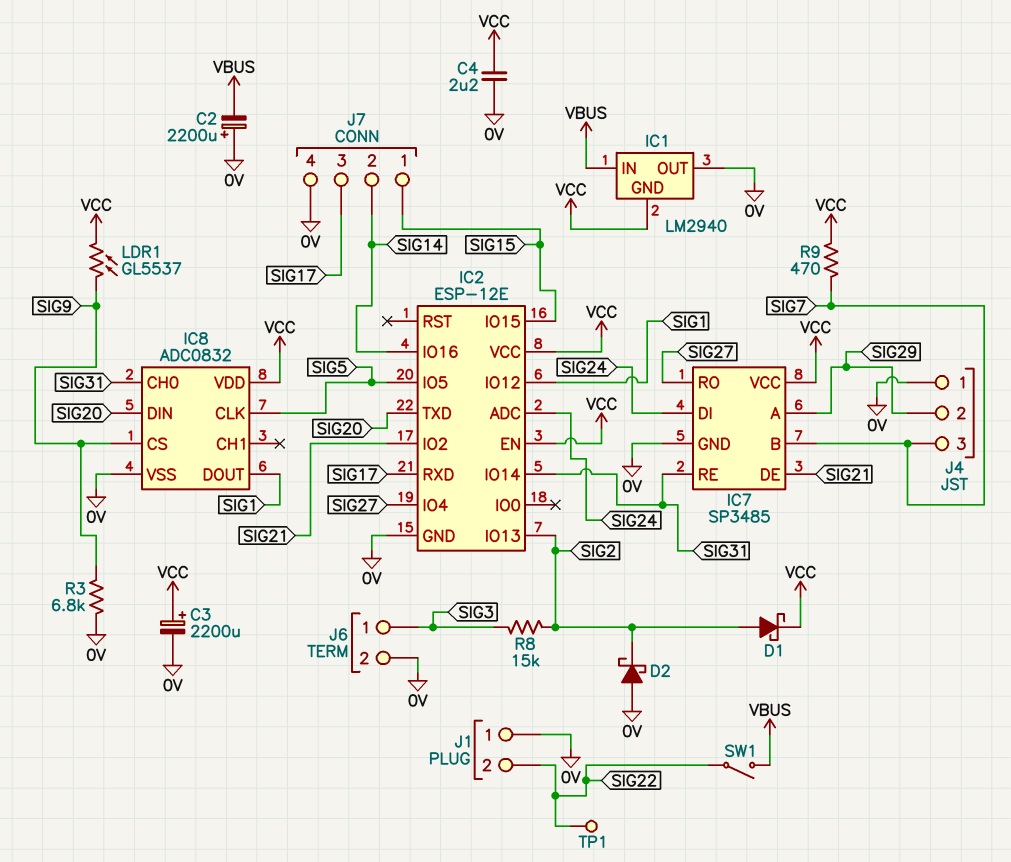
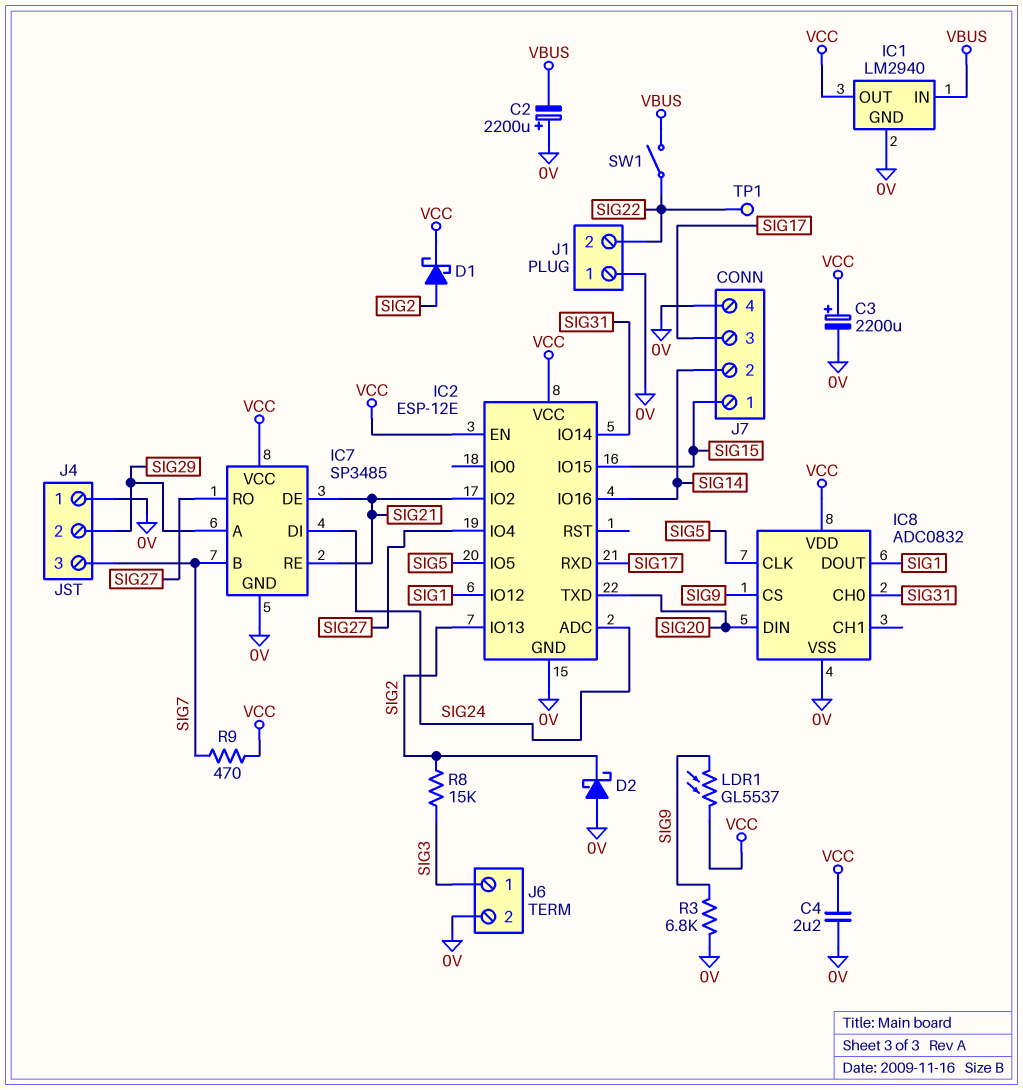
IC1 pin GND: VCC -> 0V
IC1 pin OUT: 0V -> VCC
IC7 pin RE: SIG31 -> SIG21

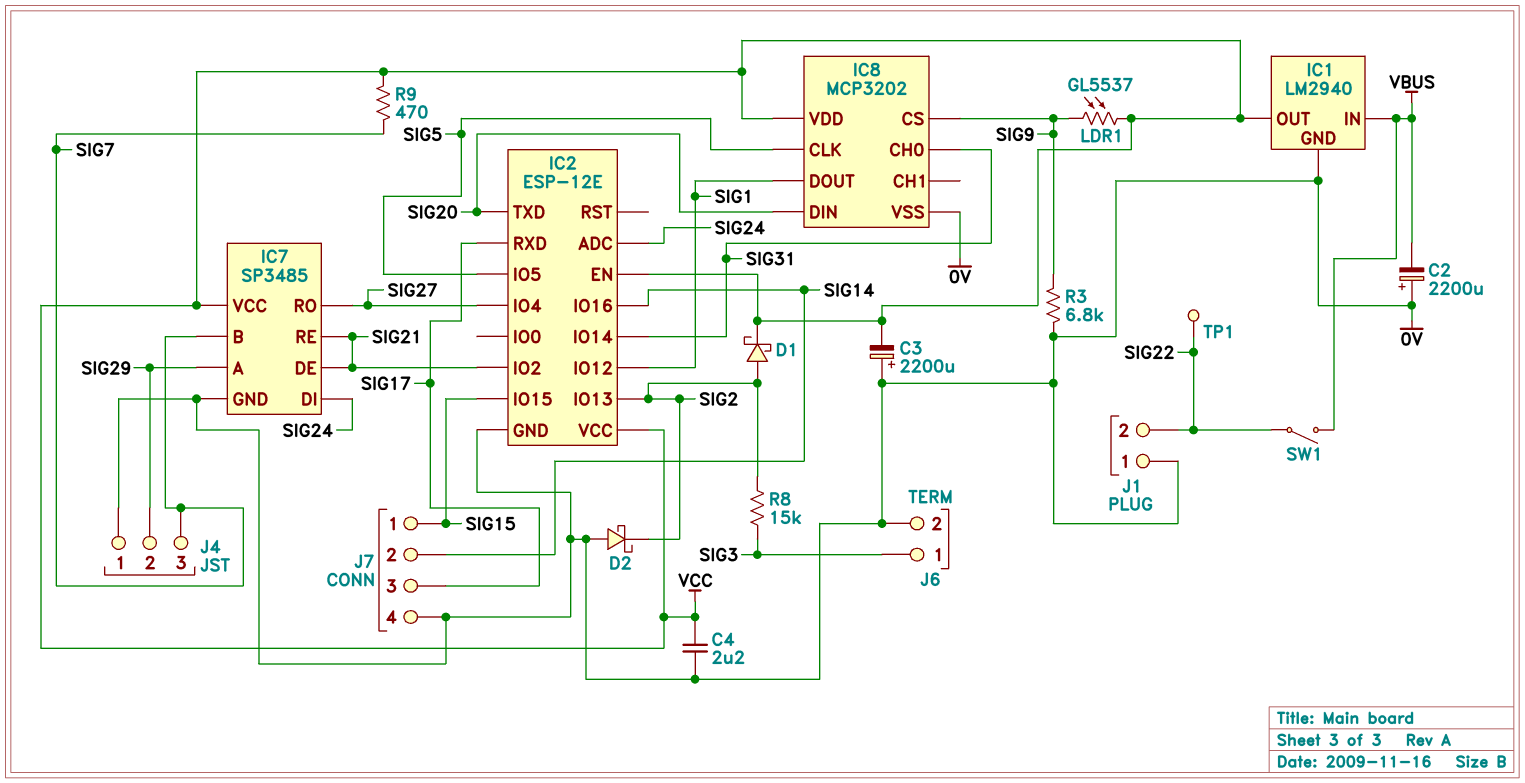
C3: 2200uF (plus VCC, minus 0V) -> 2200uF (plus 0V, minus VCC)
IC8: ADC0832 -> MCP3202

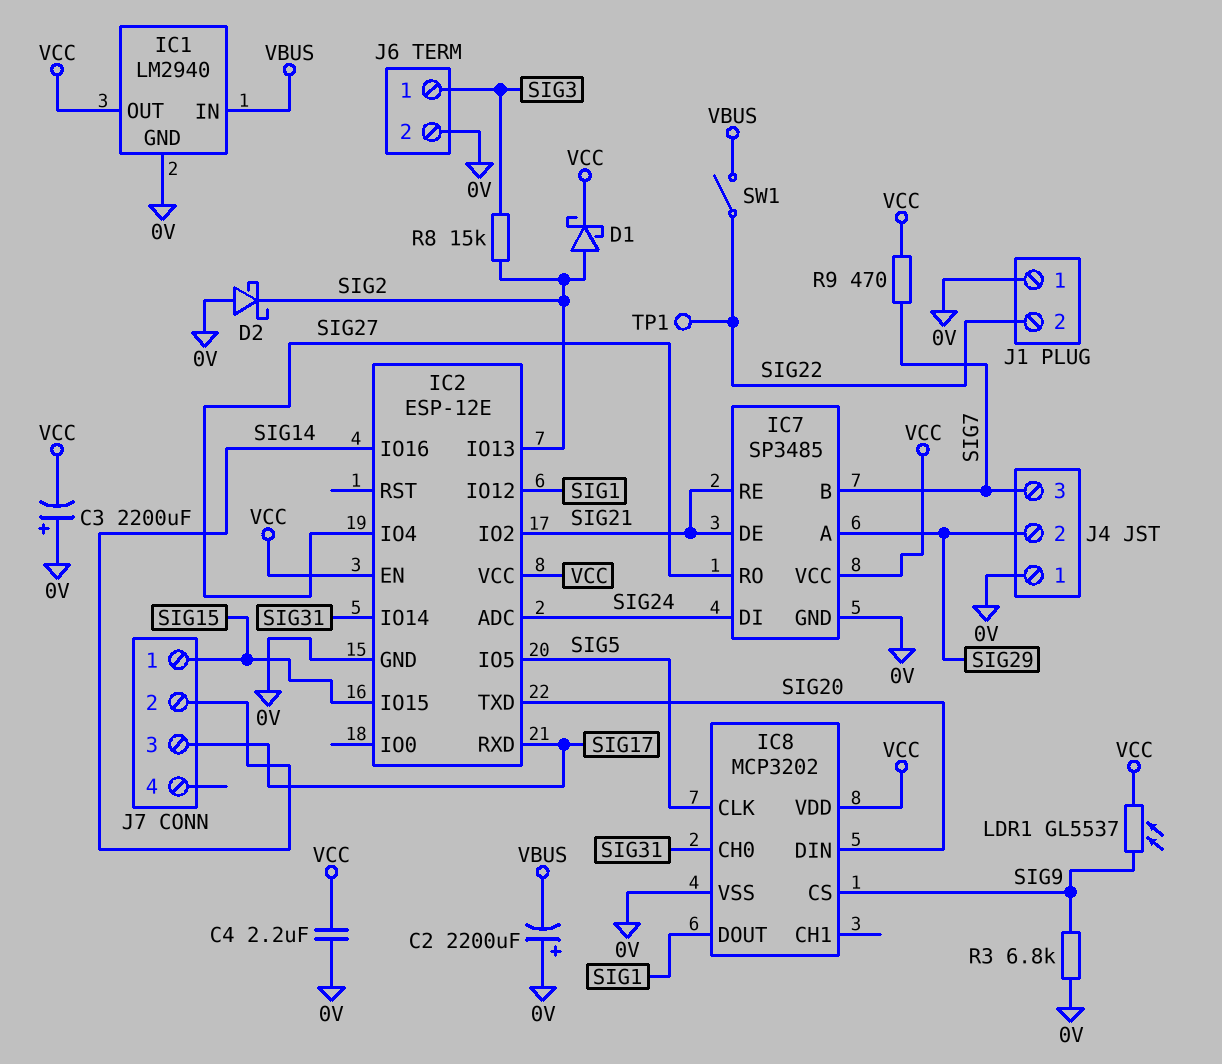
J7 pin 4: 0V -> none

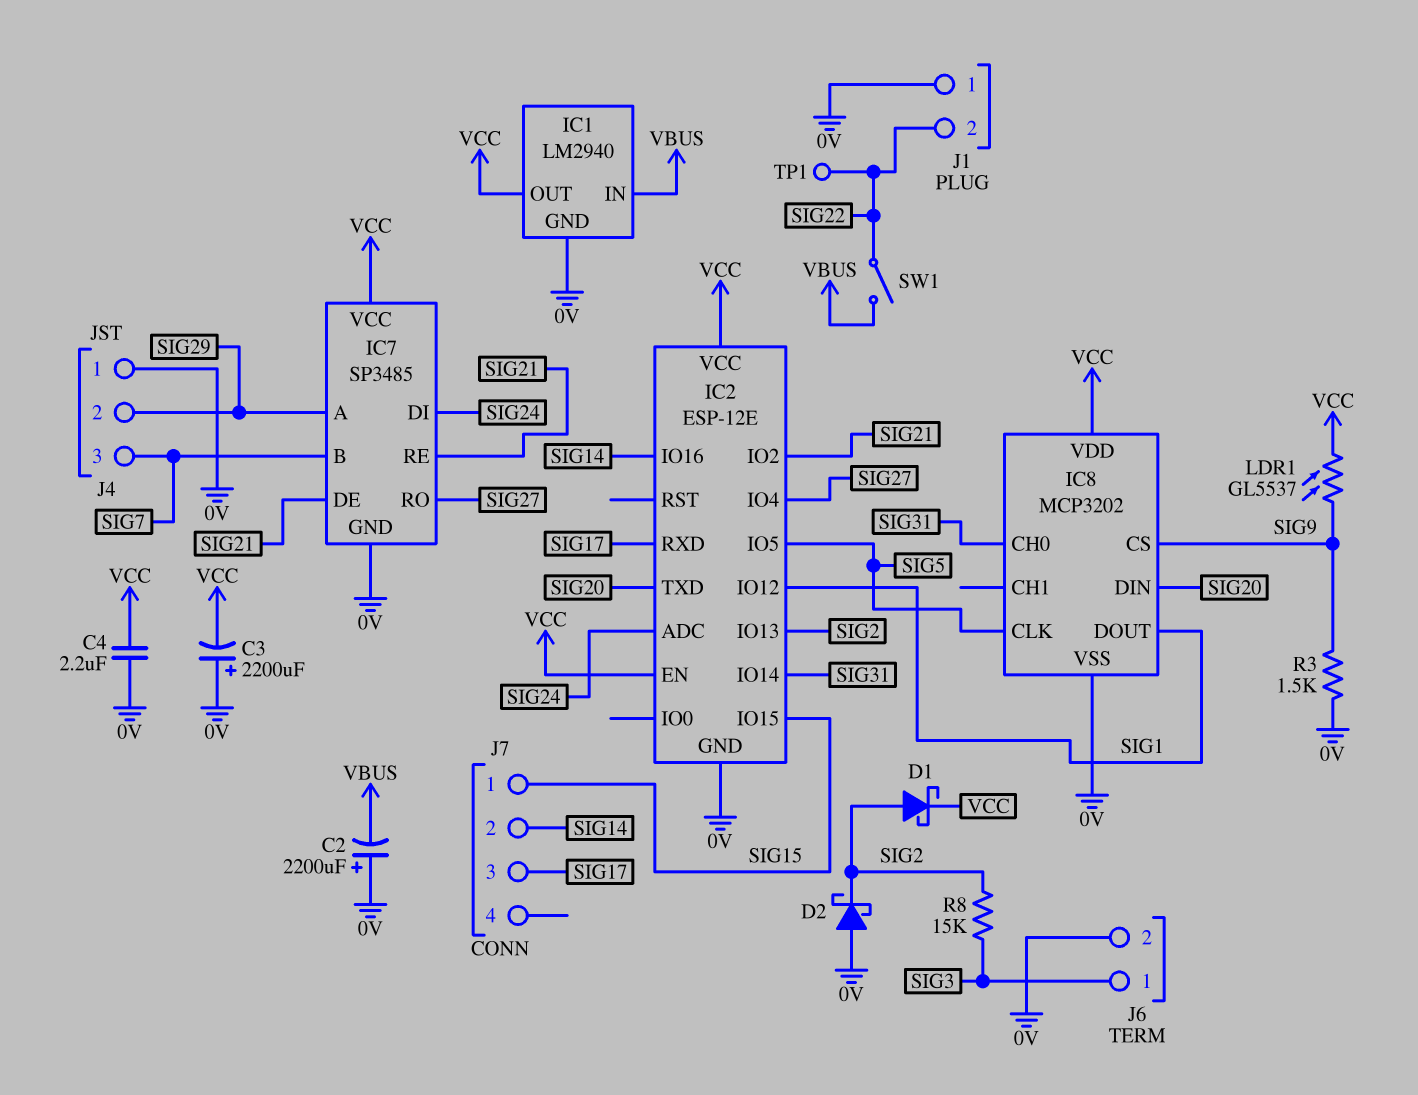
R3: 6.8k (0V, SIG9) -> 1.5k (0V, SIG9)
R9: 470 (SIG7, VCC) -> none

